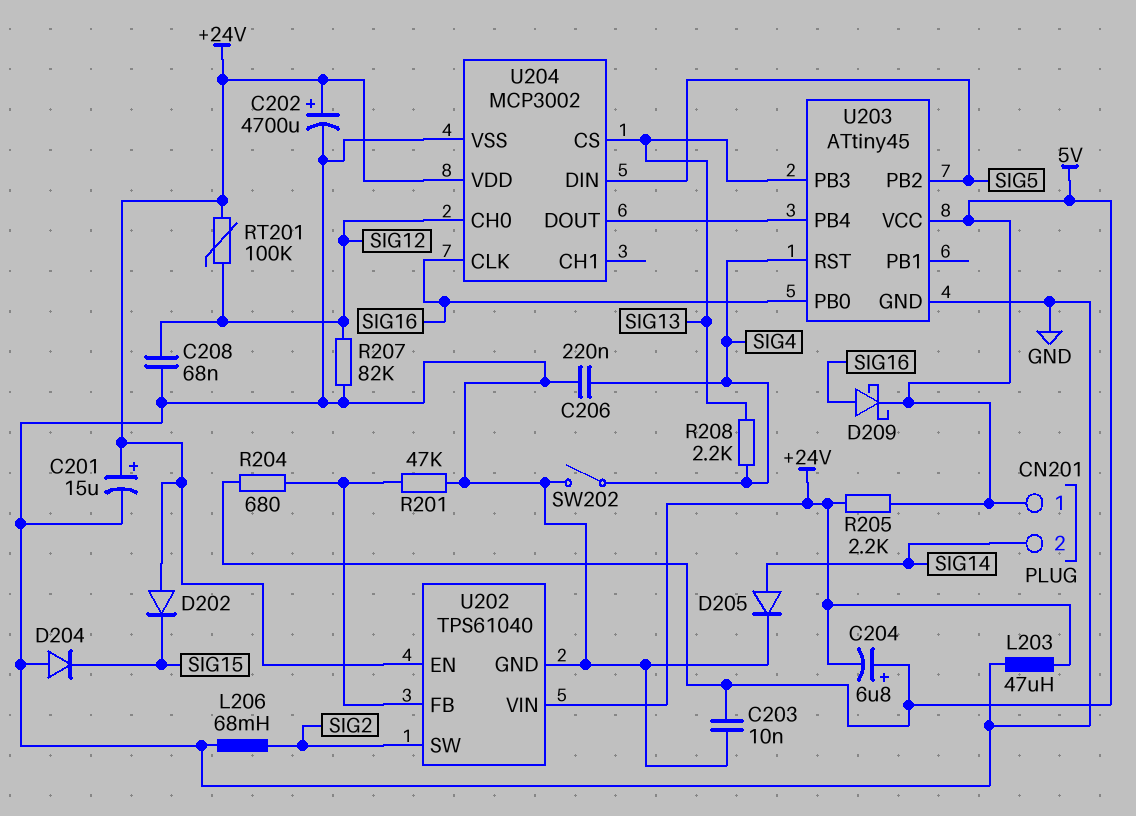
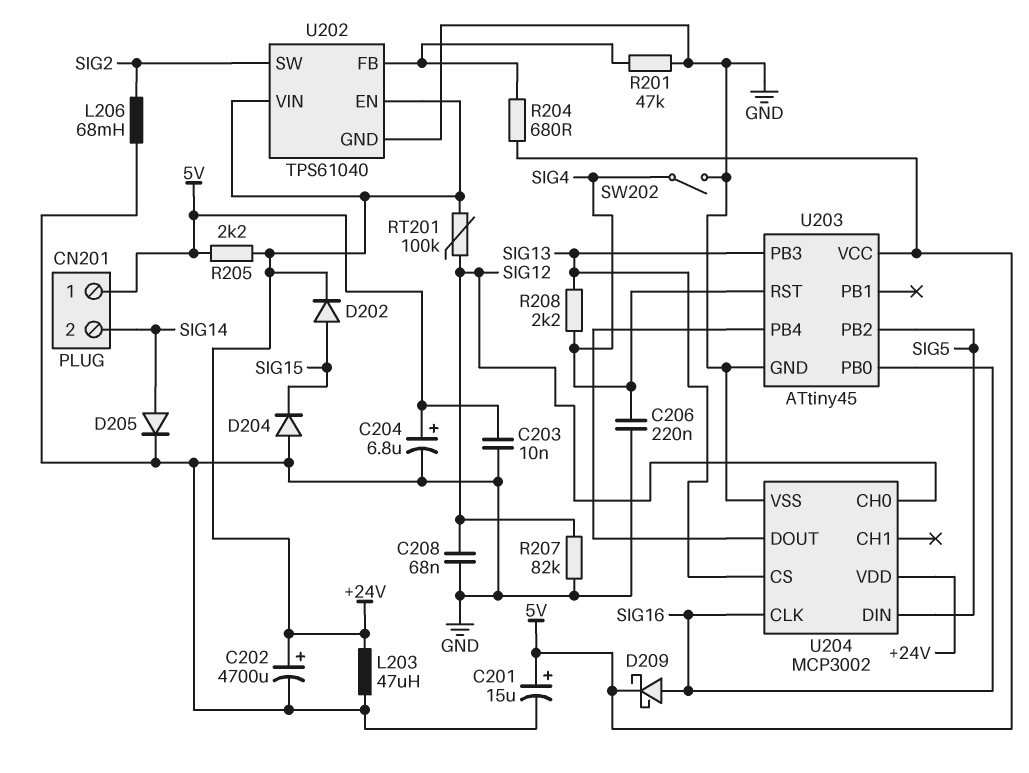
C201: 15uF (plus +24V, minus GND) -> 15uF (plus 5V, minus GND)
C204: 6.8uF (plus 5V, minus +24V) -> 6.8uF (plus 5V, minus GND)
D202: diode (A +24V, K SIG15) -> diode (A SIG15, K +24V)

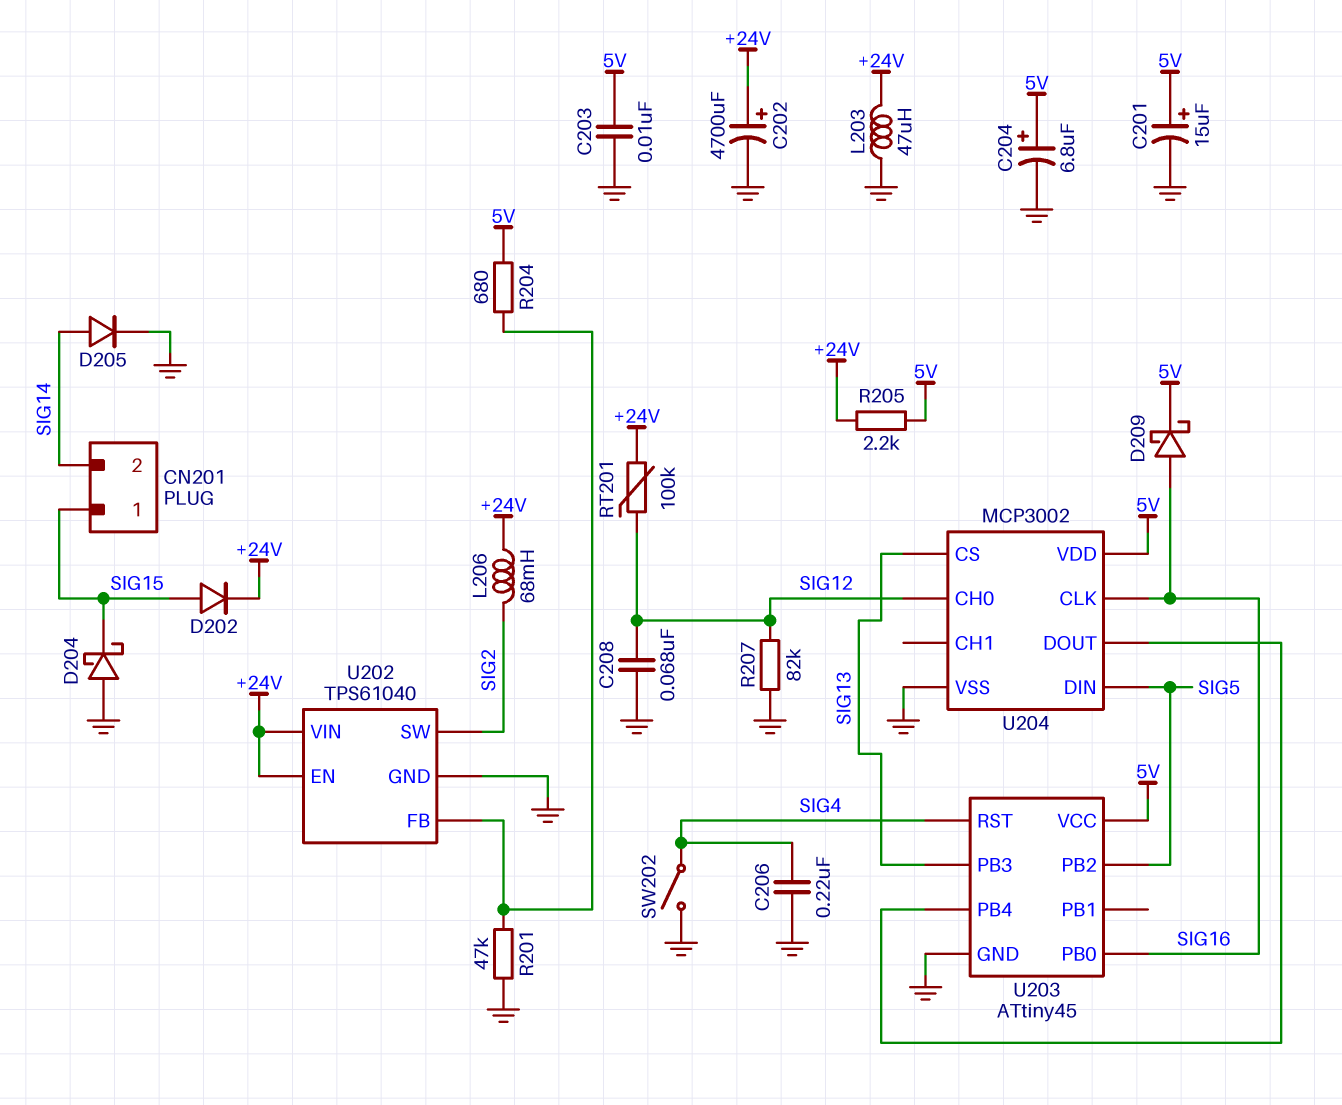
CN201 pin 1: 5V -> SIG15
D204: diode (A GND, K SIG15) -> schottky (A GND, K SIG15)
L206: 68mH (GND, SIG2) -> 68mH (+24V, SIG2)
R208: 2.2k (SIG4, SIG13) -> none
U204 pin VDD: +24V -> 5V

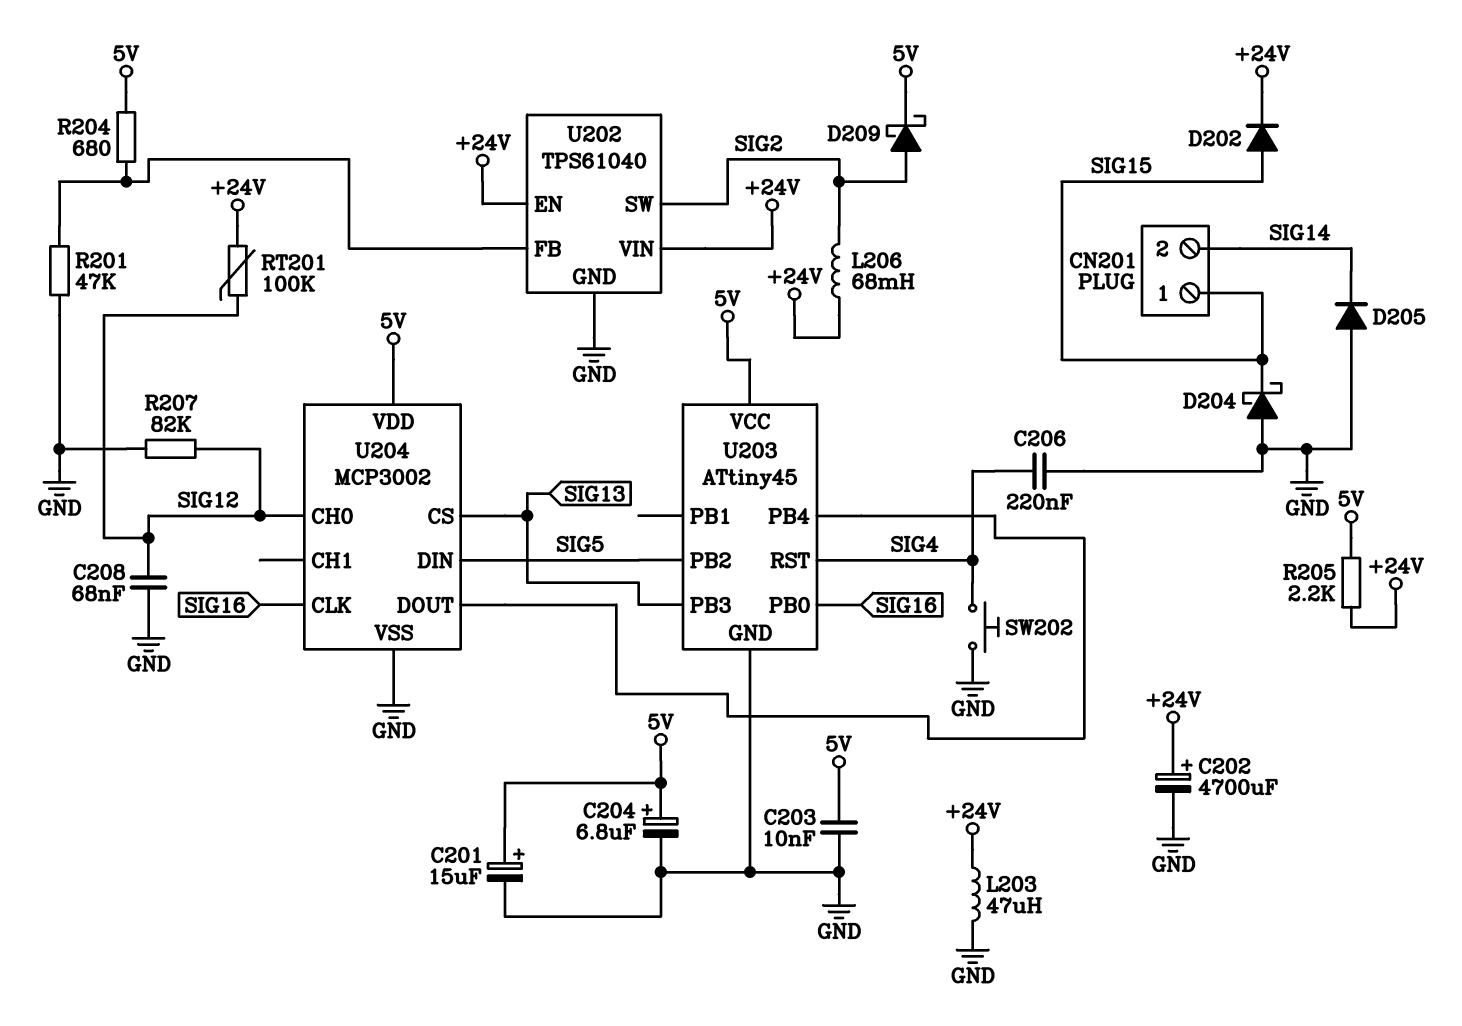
D205: diode (A SIG14, K GND) -> diode (A GND, K SIG14)
D209: schottky (A SIG16, K 5V) -> schottky (A SIG2, K 5V)
SW202: switch (GND, SIG4) -> button (GND, SIG4)

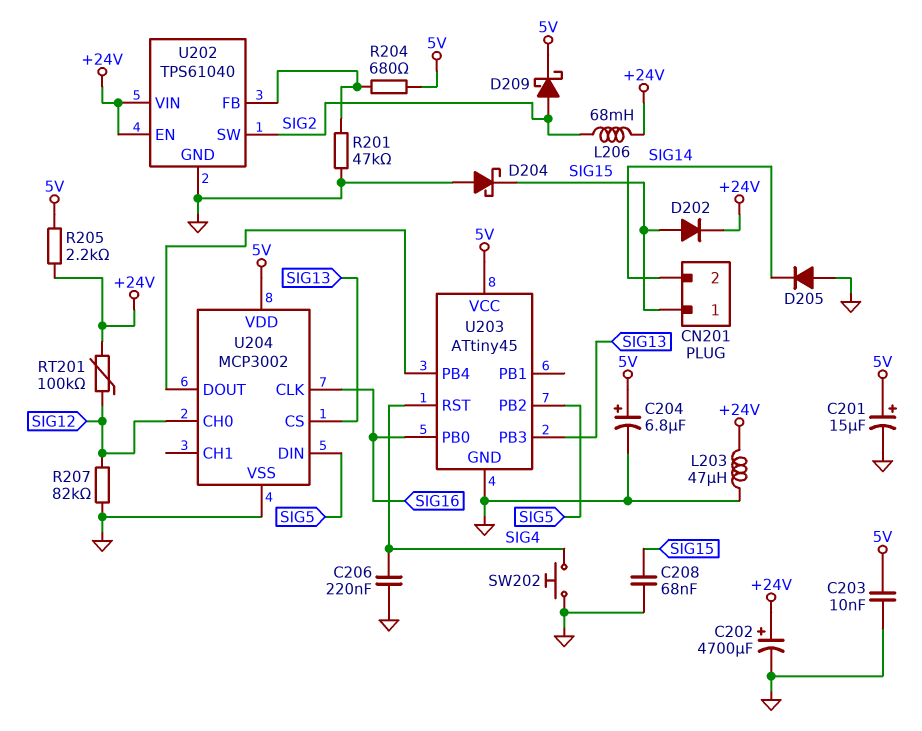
C208: 68nF (GND, SIG12) -> 68nF (GND, SIG15)

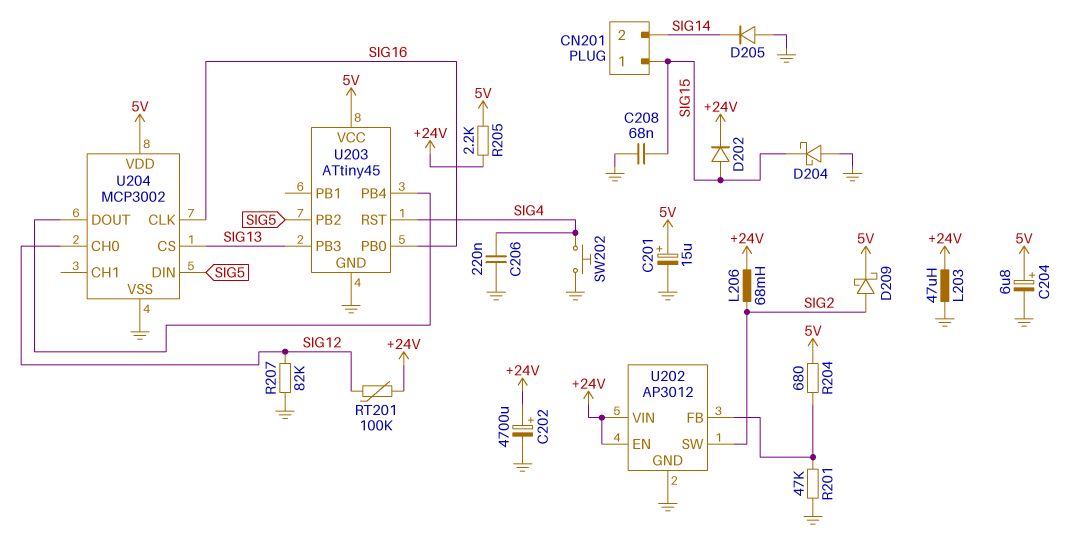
C203: 10nF (5V, GND) -> none
U202: TPS61040 -> AP3012

